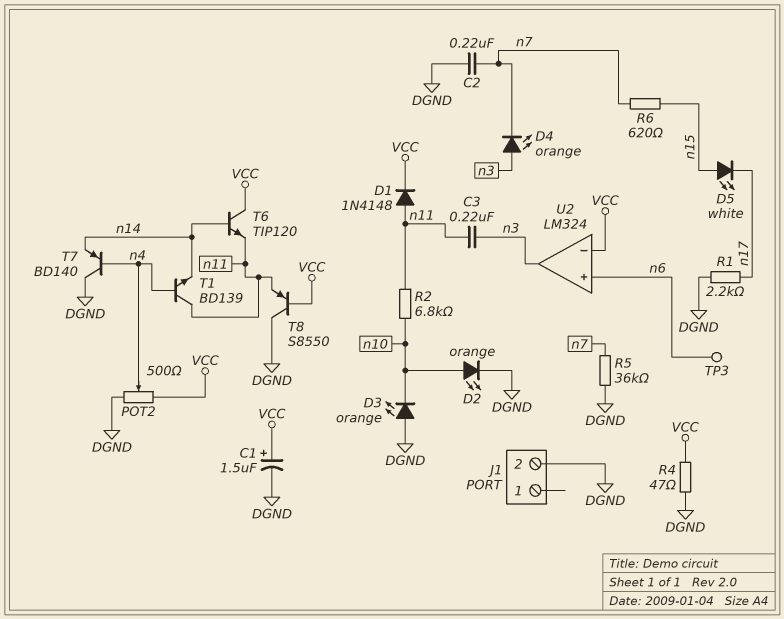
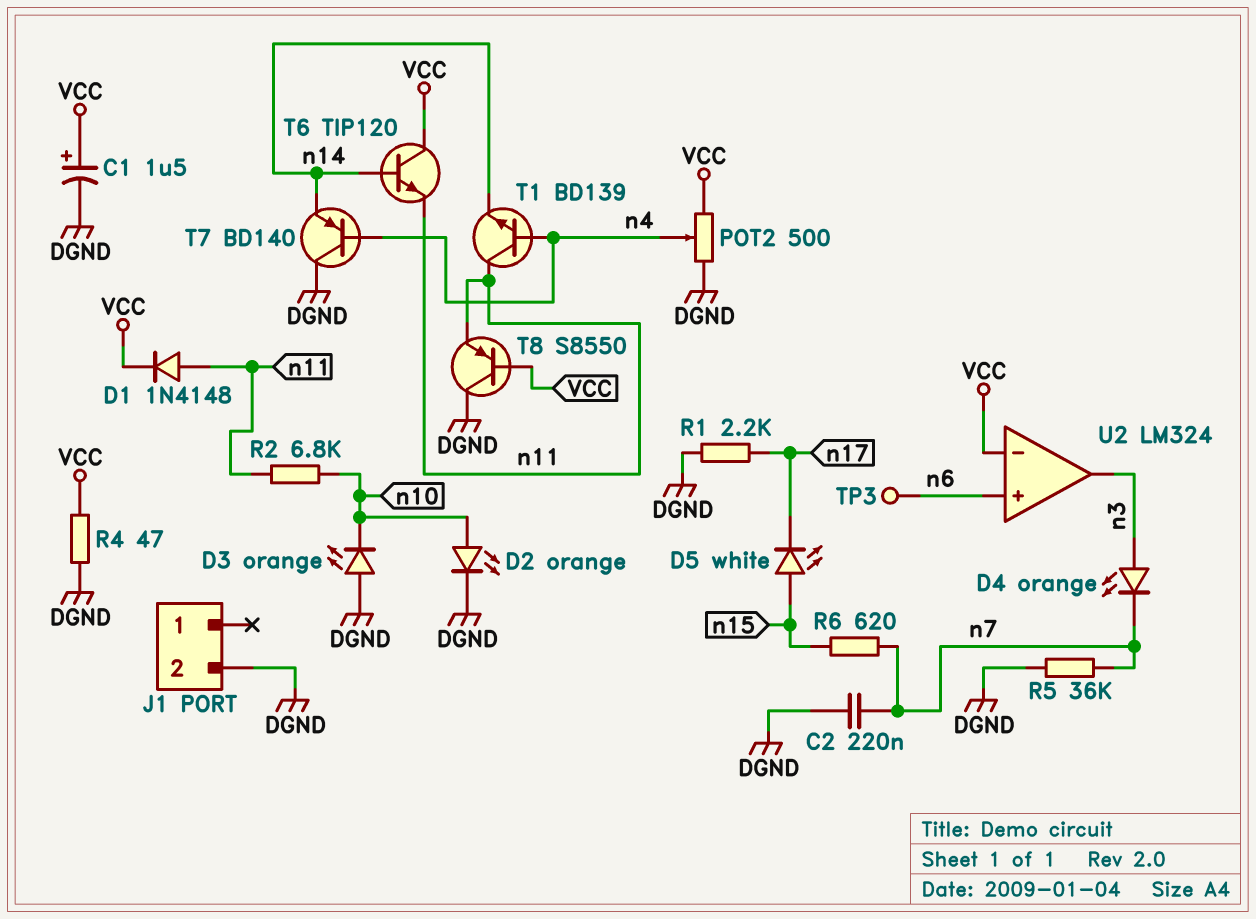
C3: 220nF (n3, n11) -> none

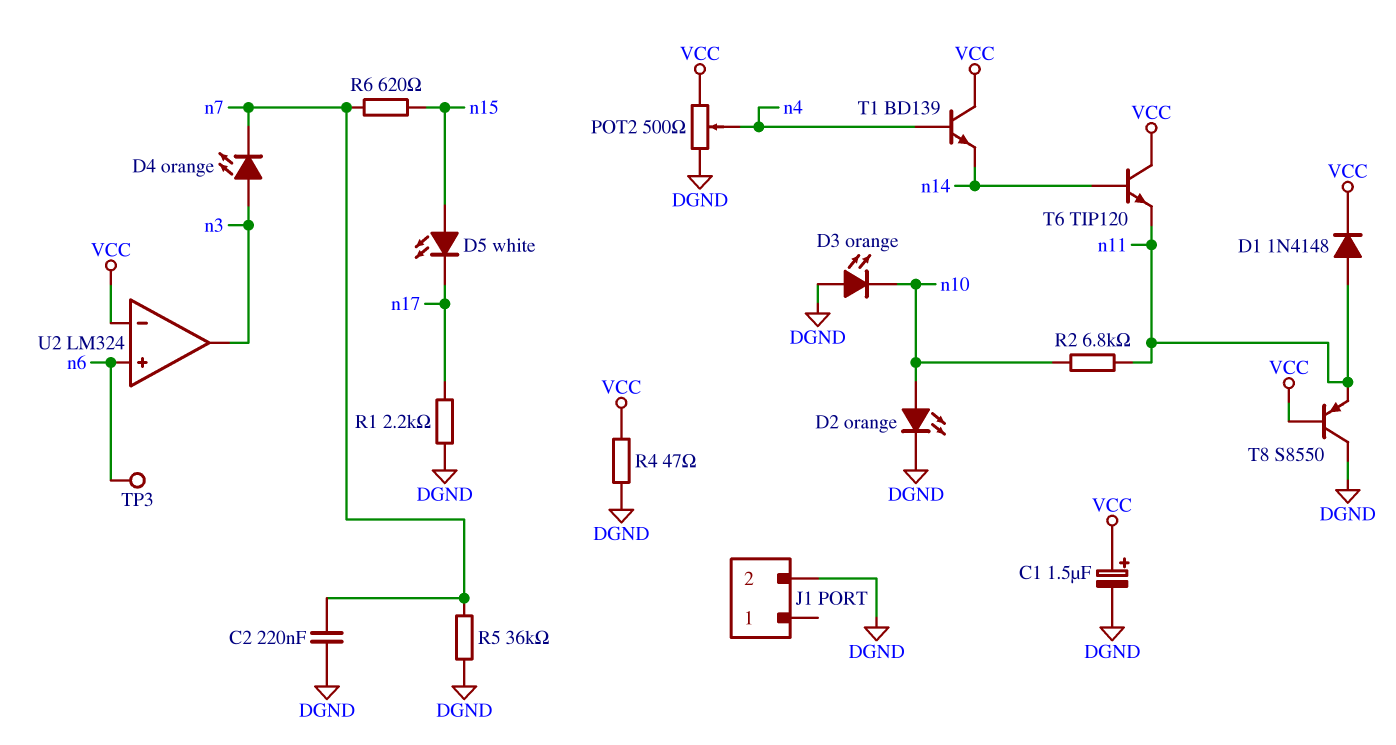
T1: NPN BD139 (B n4, C n11, E n14) -> NPN BD139 (B n4, C VCC, E n14)
T7: PNP BD140 (B n4, C DGND, E n14) -> none

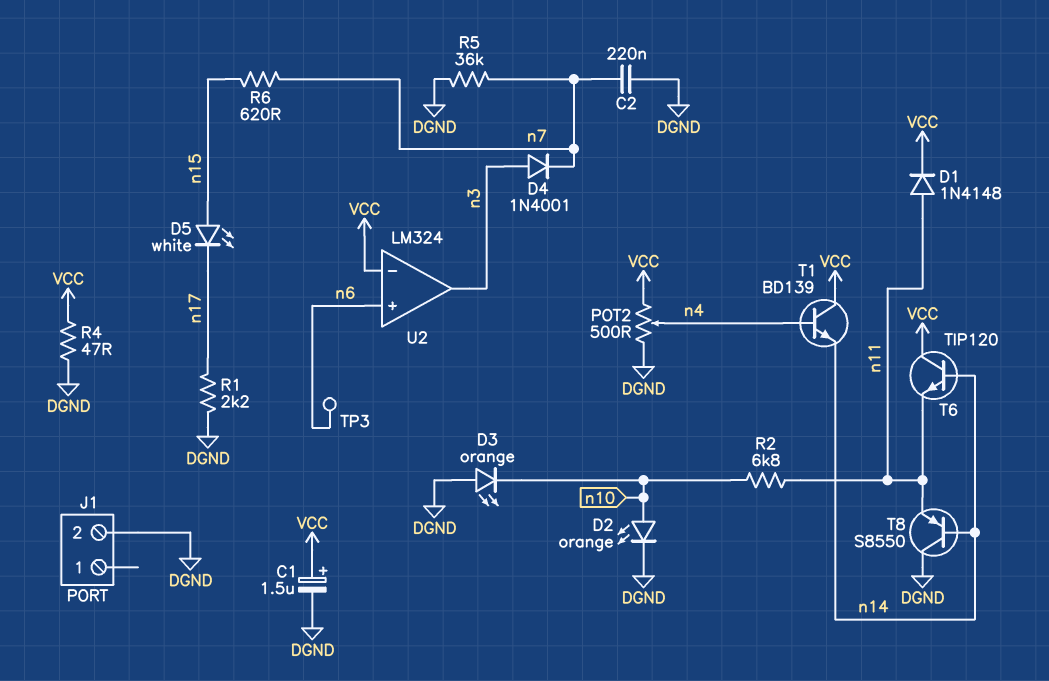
D4: LED orange (A n3, K n7) -> diode 1N4001 (A n3, K n7)
T8: PNP S8550 (B VCC, C DGND, E n11) -> PNP S8550 (B n14, C DGND, E n11)

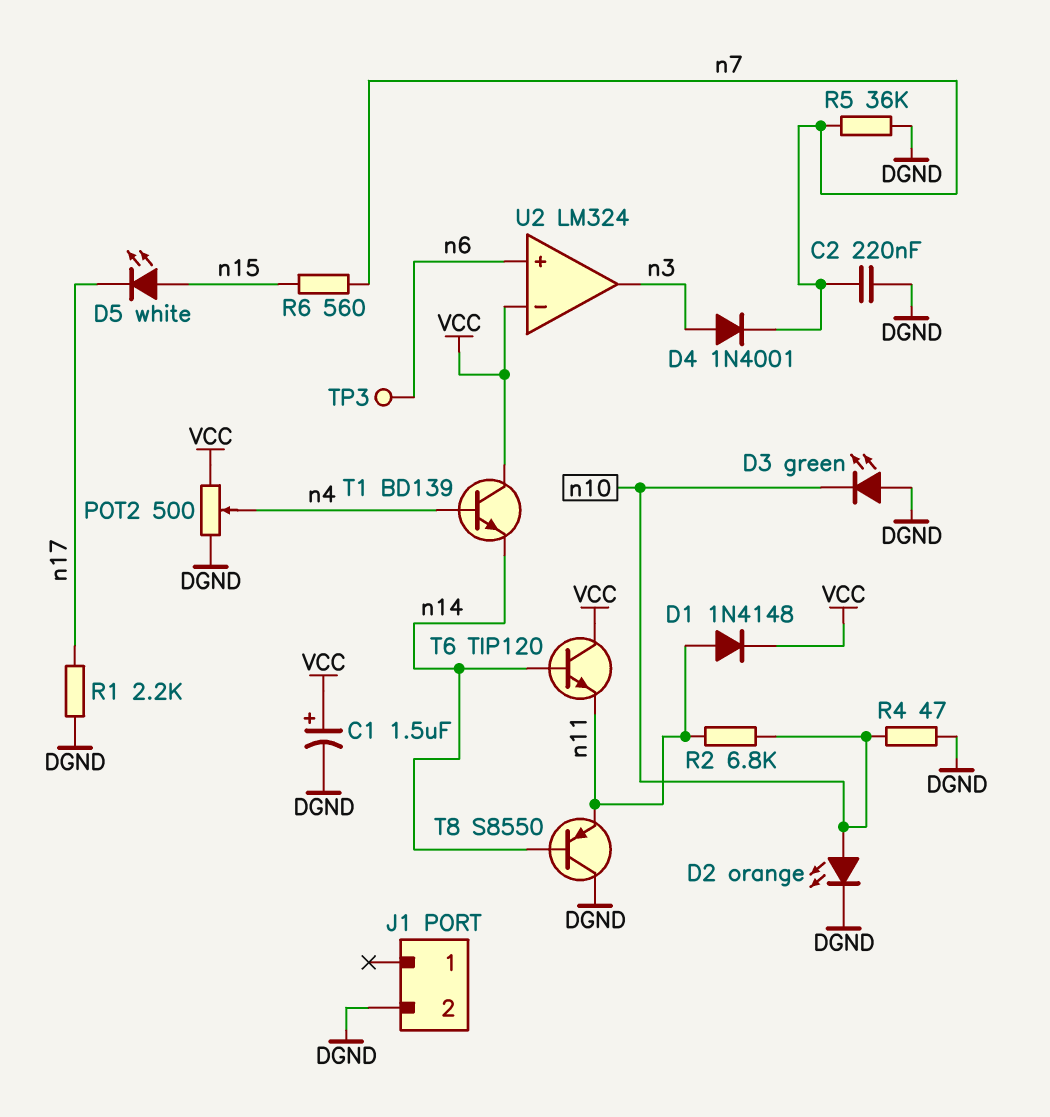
D3: LED orange (A DGND, K n10) -> LED green (A DGND, K n10)
R4: 47 (DGND, VCC) -> 47 (DGND, n10)
R6: 620 (n7, n15) -> 560 (n7, n15)

